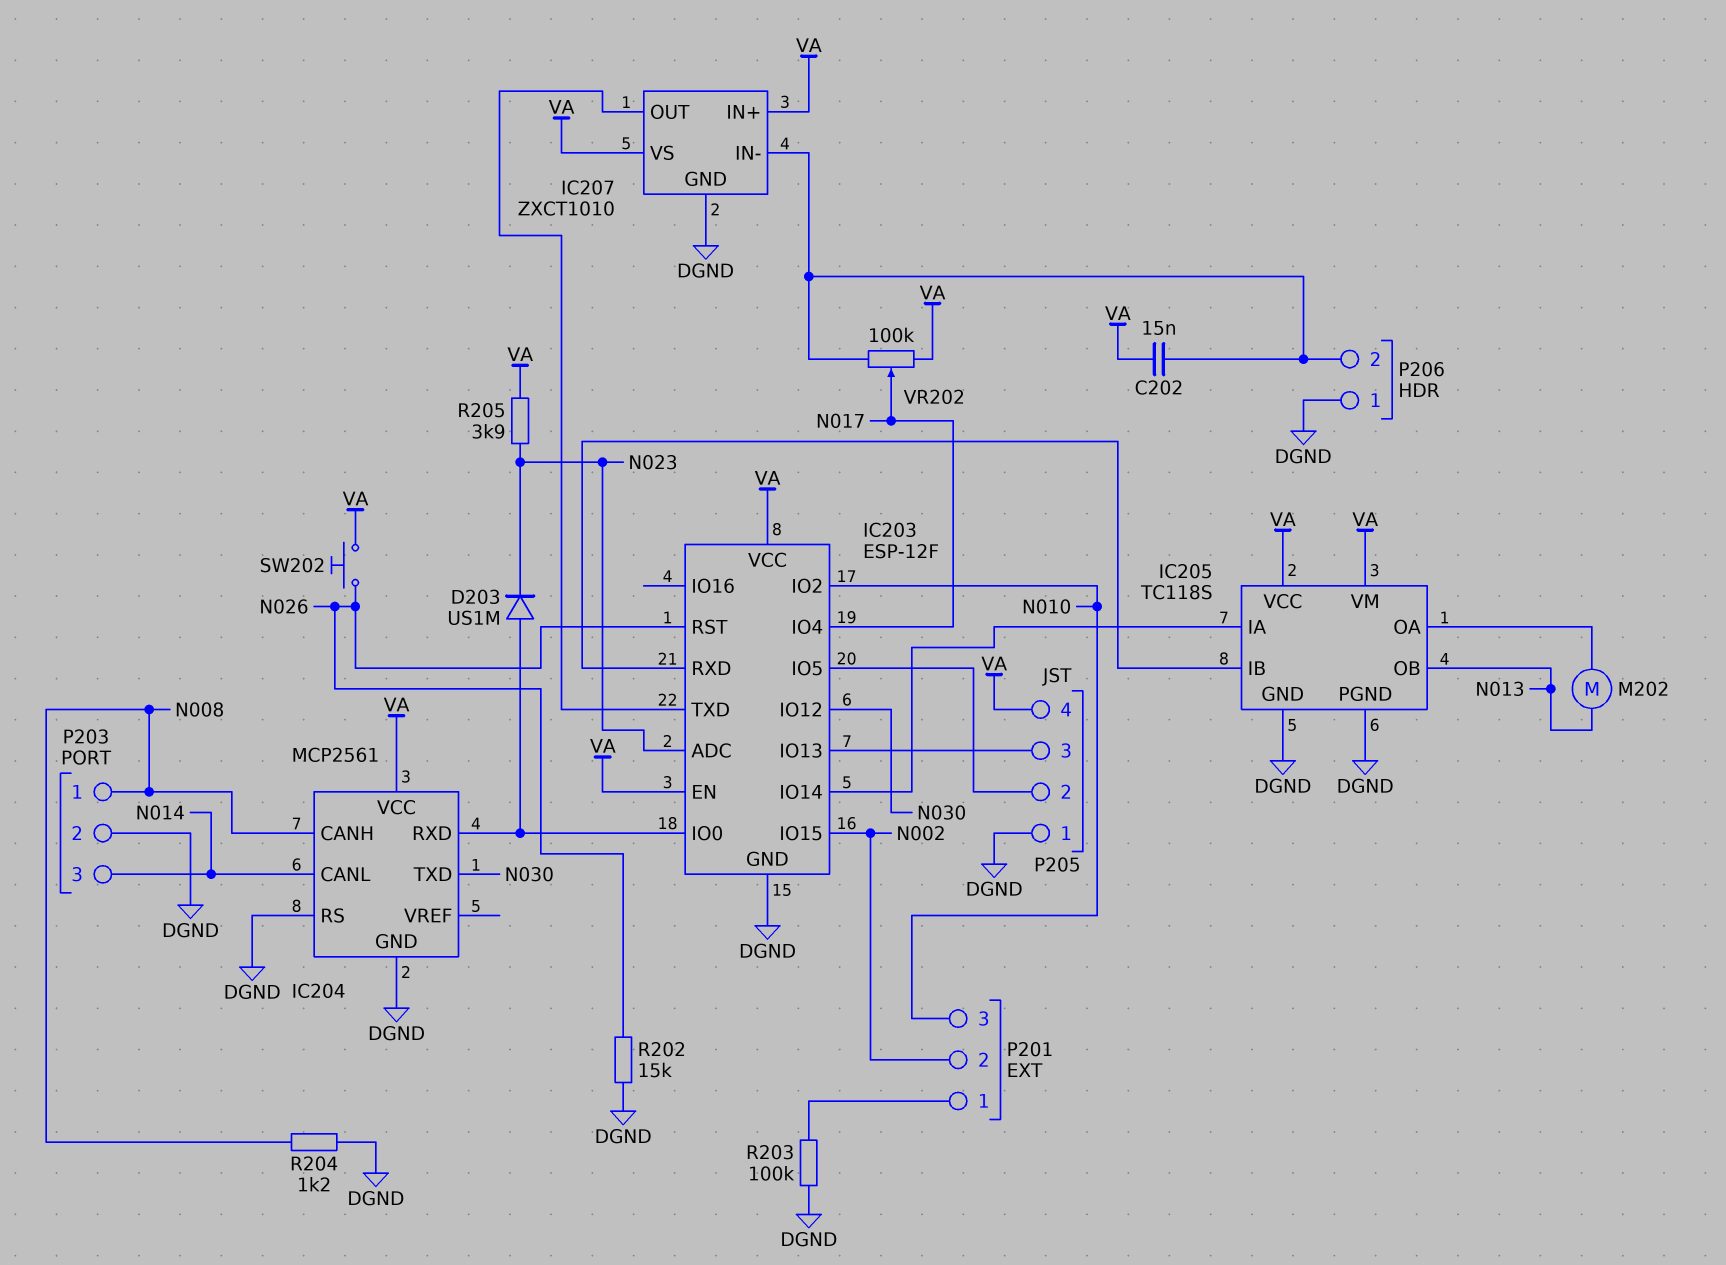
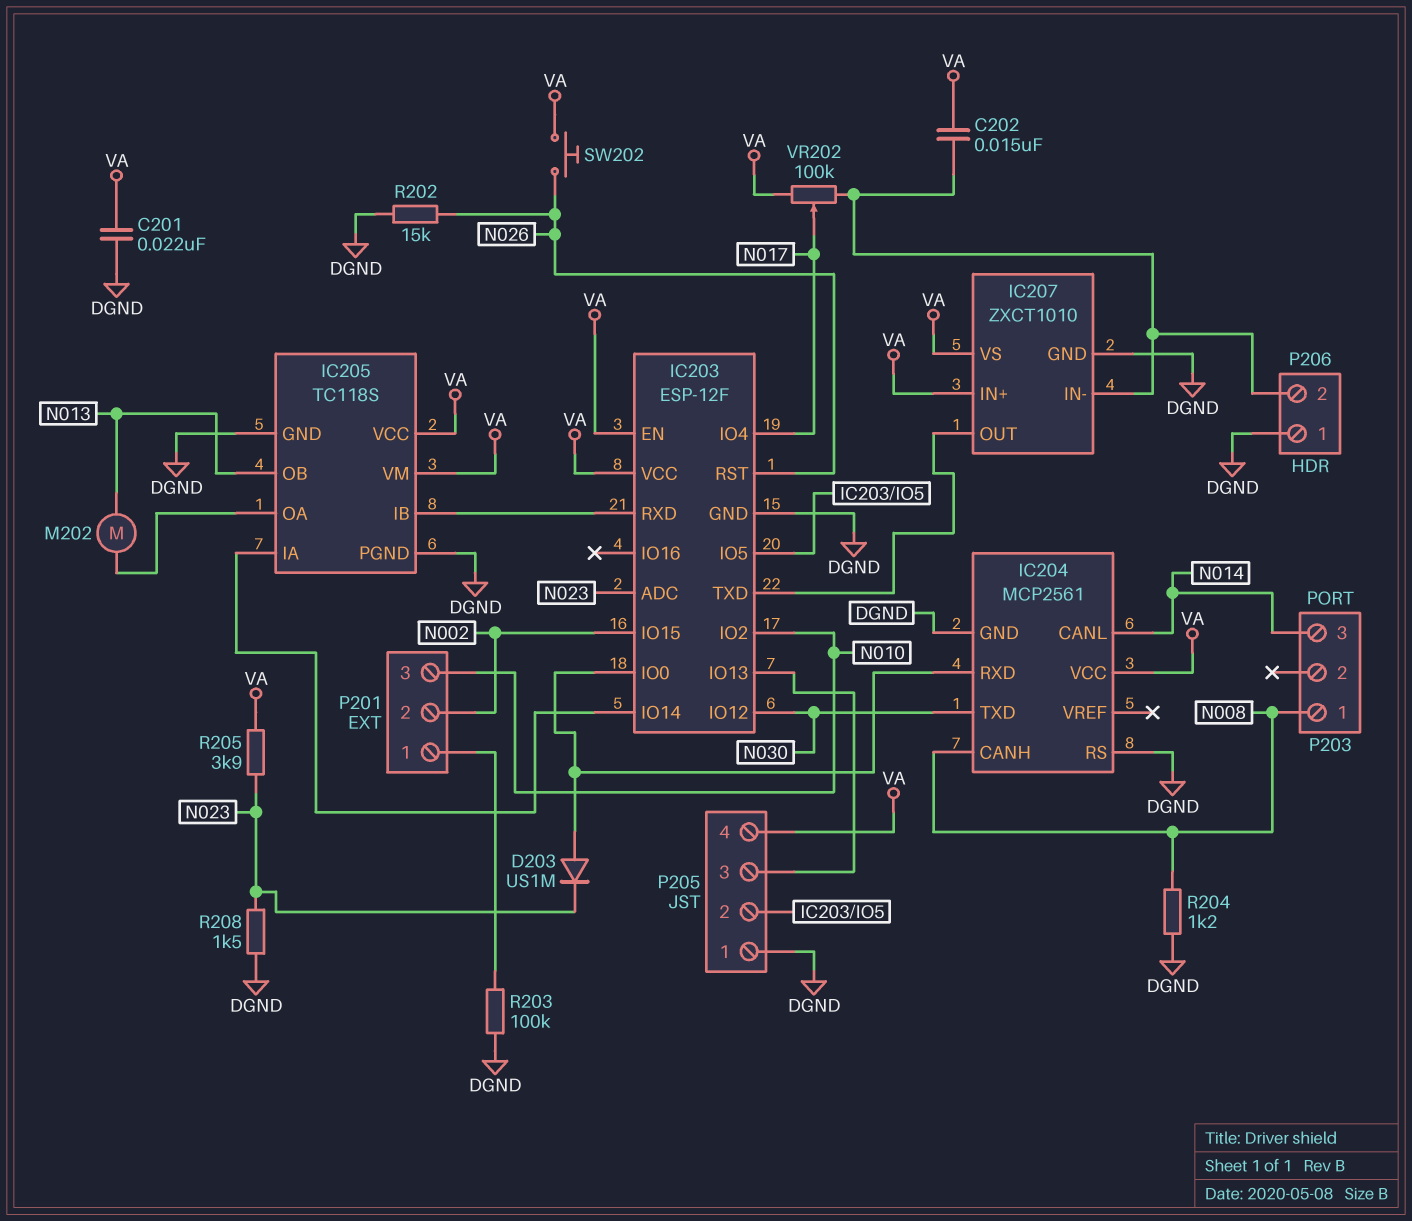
C201: none -> 22nF (DGND, VA)
P203 pin 2: DGND -> none
R208: none -> 1.5k (DGND, N023)

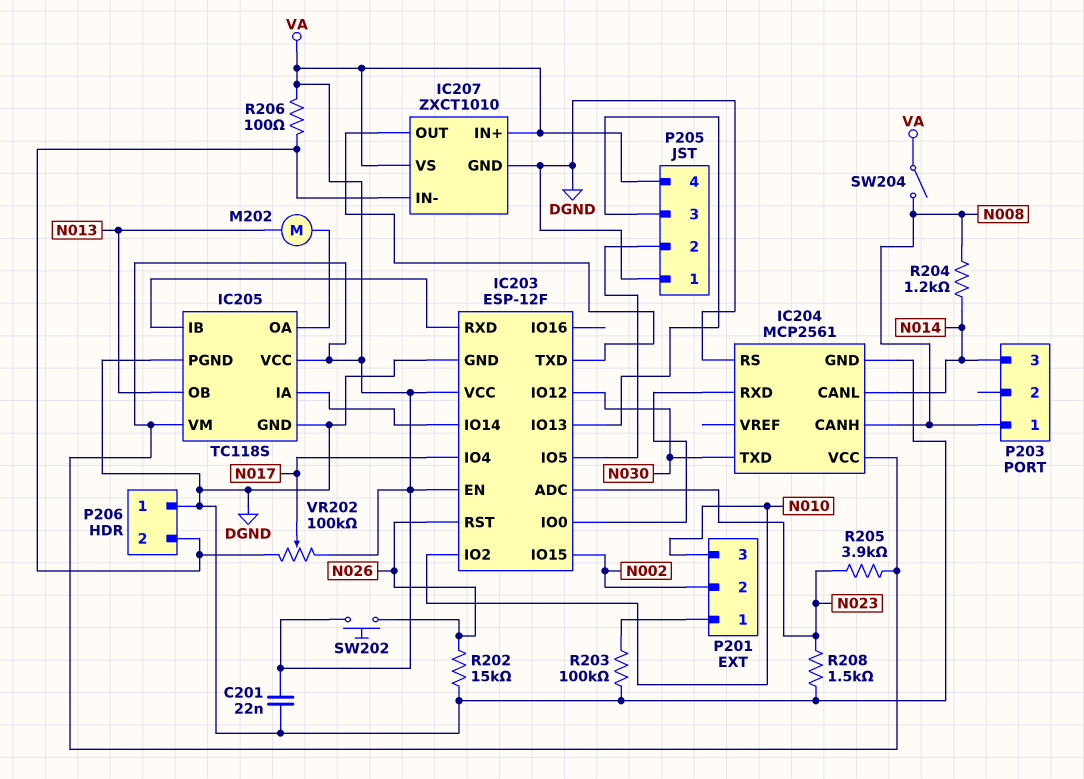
C202: 15nF (IC207/IN-, VA) -> none
D203: diode US1M (A IC203/IO0, K N023) -> none
R204: 1.2k (DGND, N008) -> 1.2k (N008, N014)
R206: none -> 100 (IC207/IN-, VA)
SW204: none -> switch (N008, VA)

